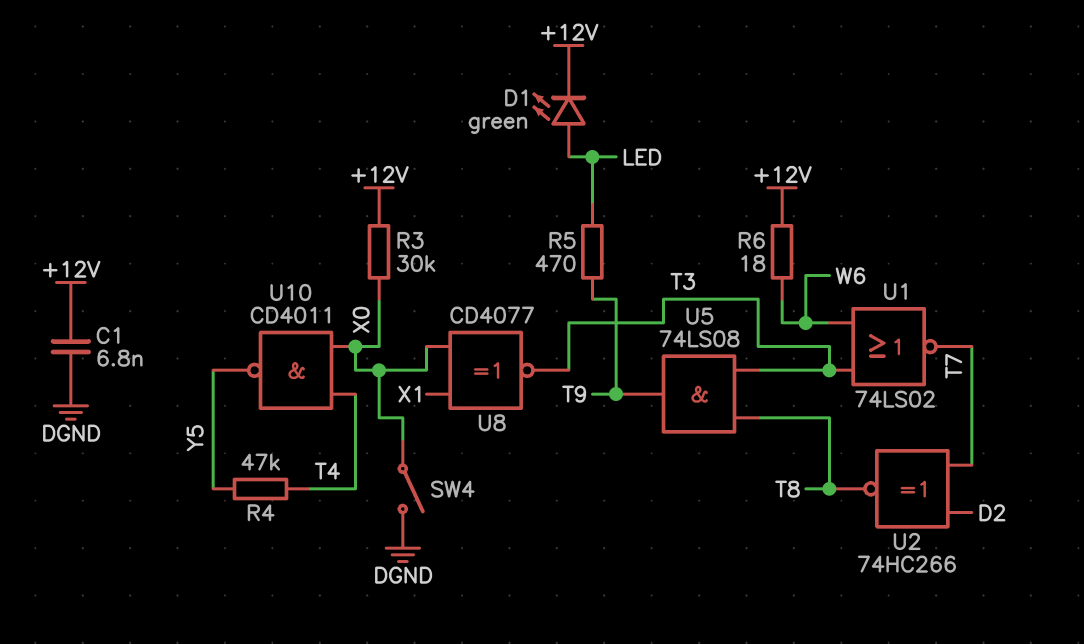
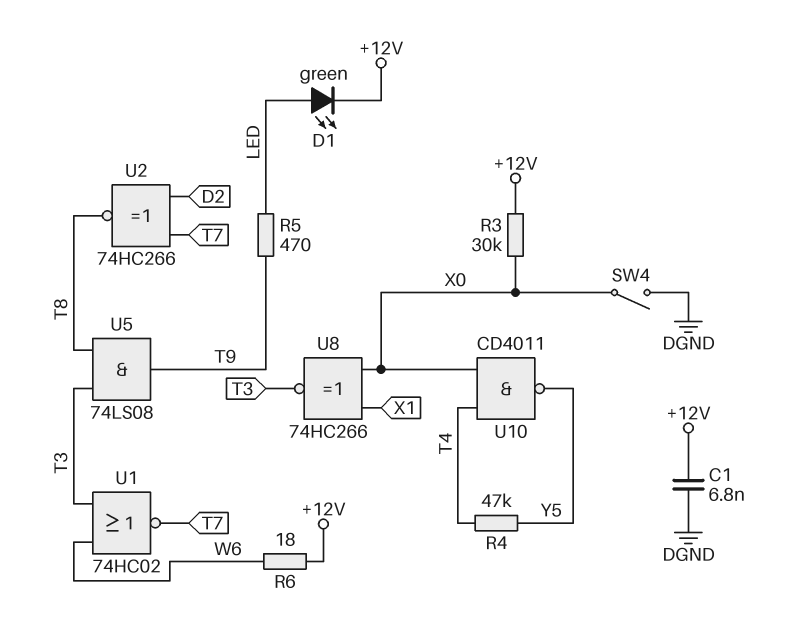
U1: NOR 74LS02 (in T3, in W6, out T7) -> NOR 74HC02 (in T3, in W6, out T7)
U8: XNOR CD4077 (in X0, in X1, out T3) -> XNOR 74HC266 (in X0, in X1, out T3)

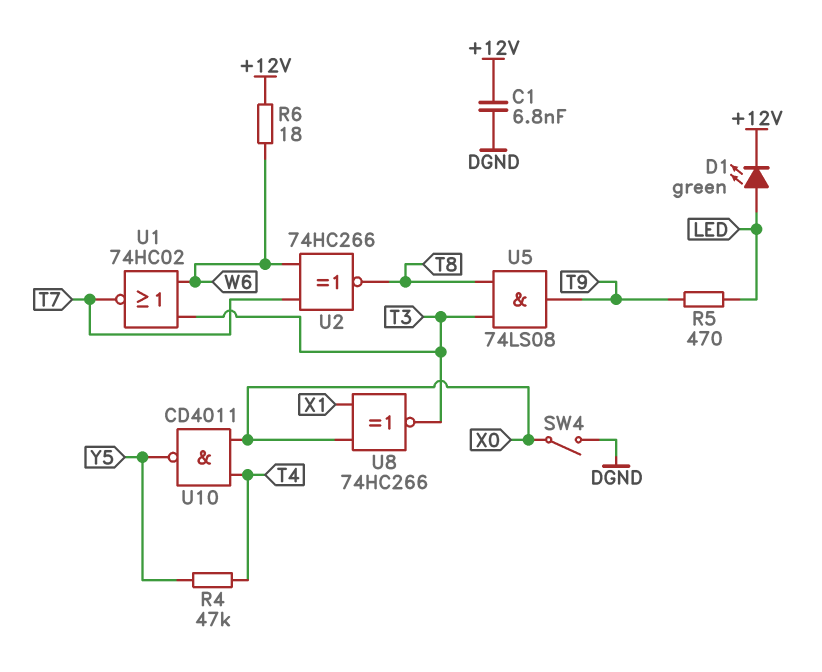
R3: 30k (+12V, X0) -> none
U2: XNOR 74HC266 (in D2, in T7, out T8) -> XNOR 74HC266 (in T7, in W6, out T8)

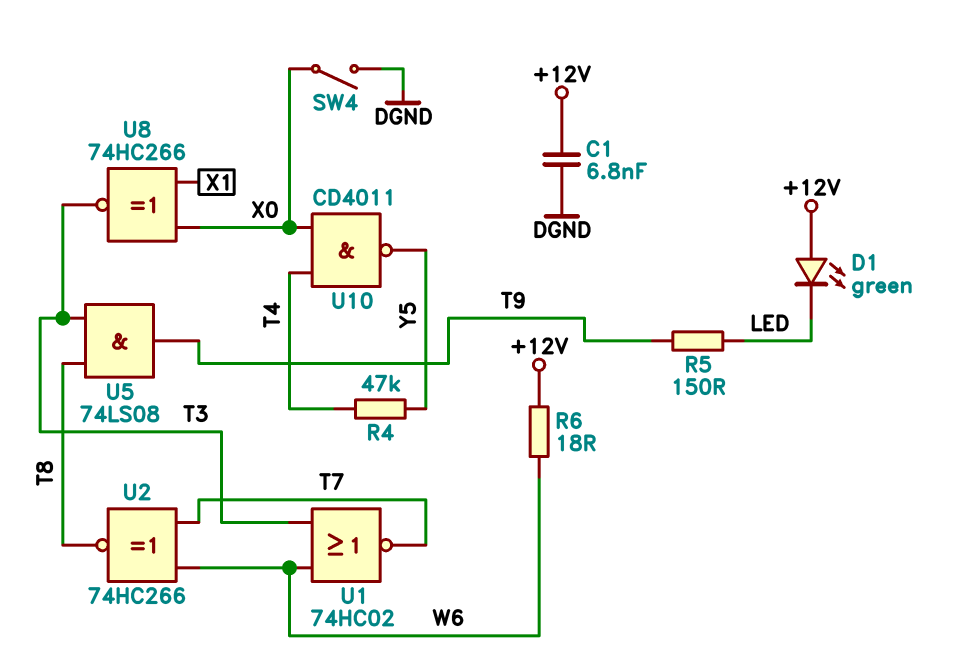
D1: LED green (A LED, K +12V) -> LED green (A +12V, K LED)
R5: 470 (LED, T9) -> 150 (LED, T9)

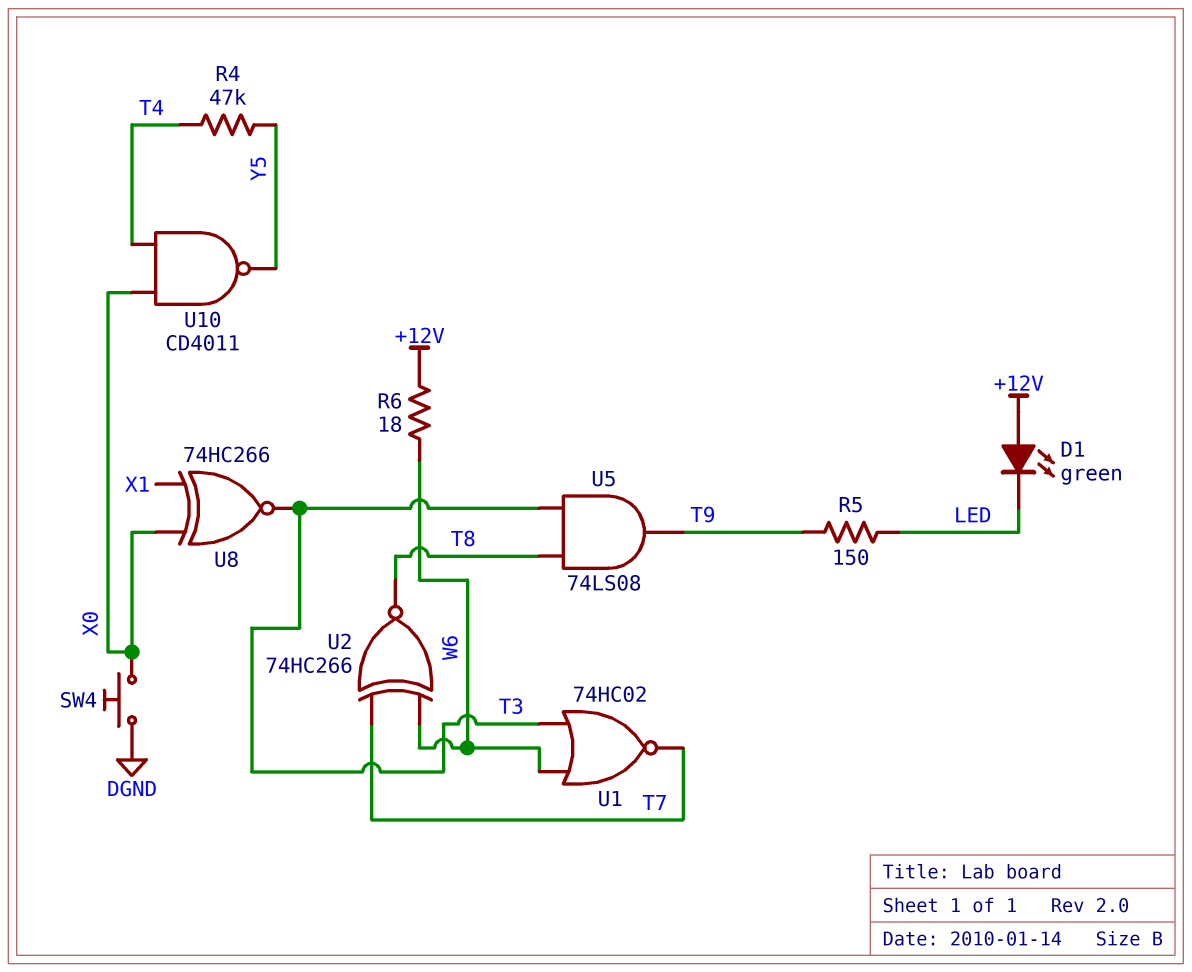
C1: 6.8nF (+12V, DGND) -> none
SW4: switch (DGND, X0) -> button (DGND, X0)

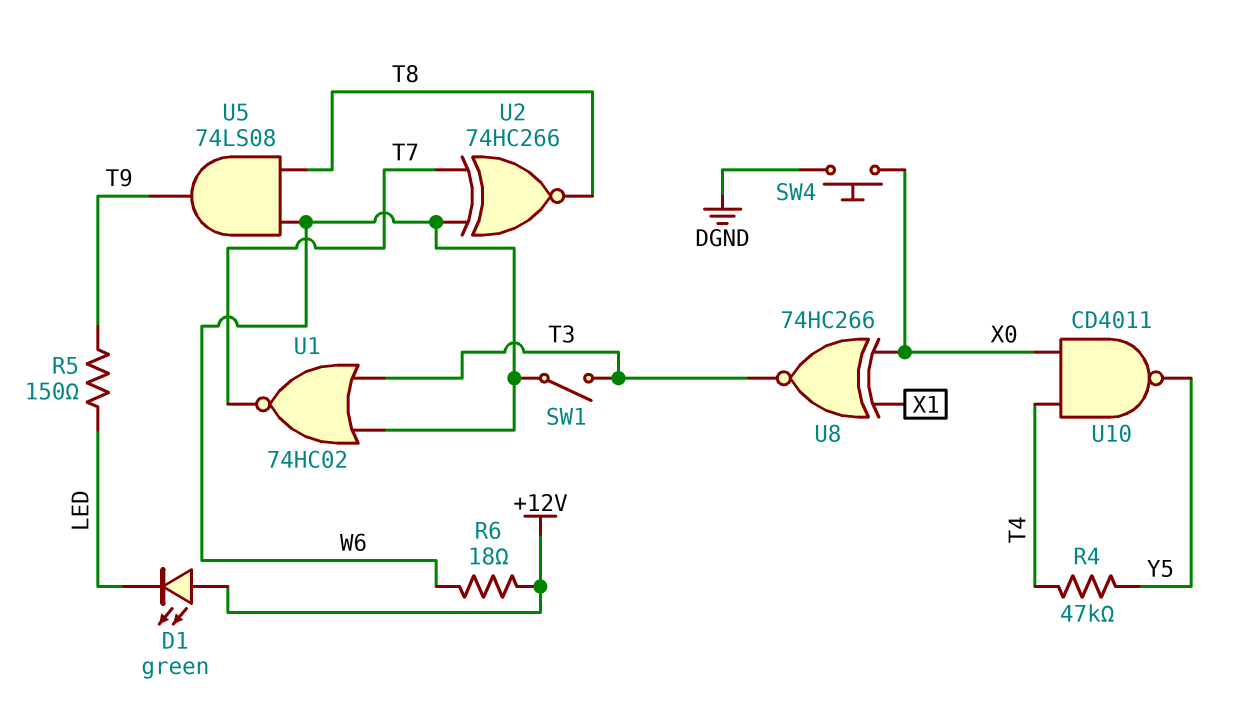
SW1: none -> switch (T3, W6)
U5: AND 74LS08 (in T3, in T8, out T9) -> AND 74LS08 (in T8, in W6, out T9)

